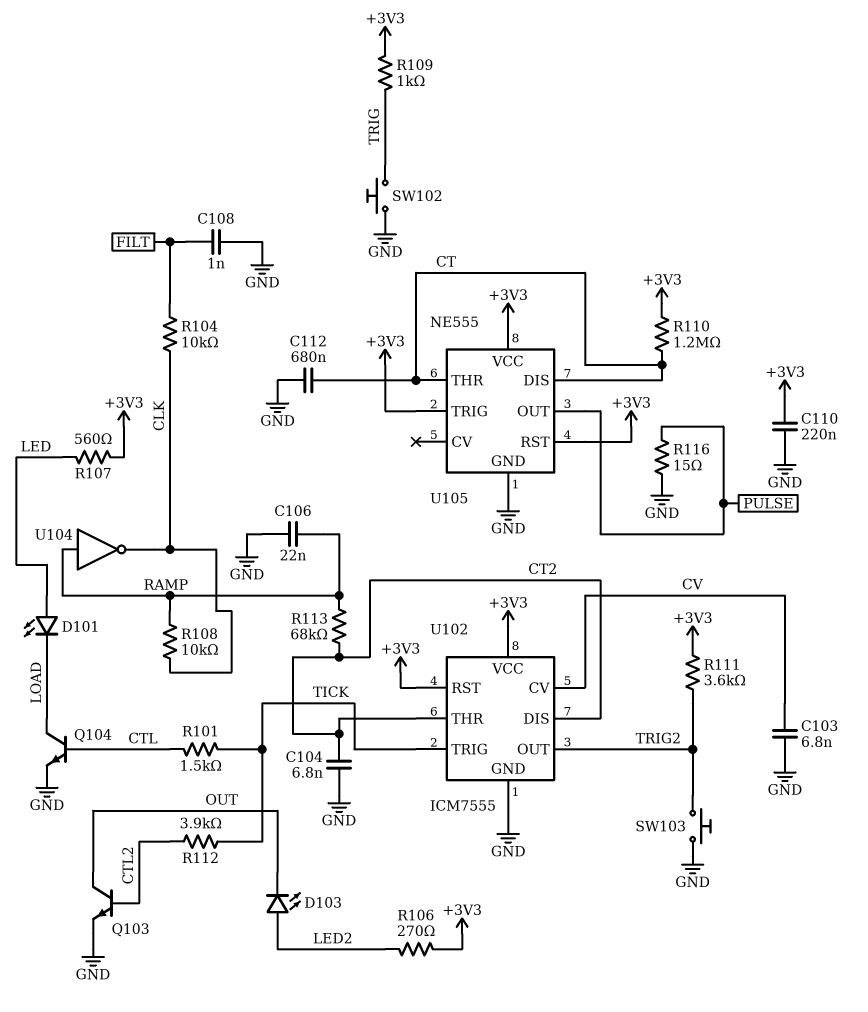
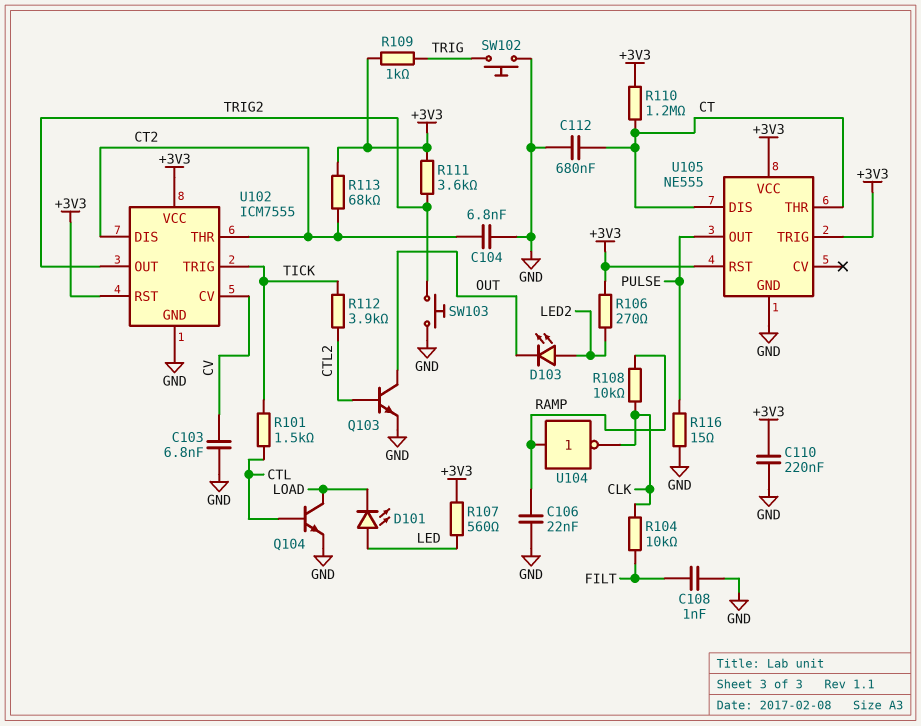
R113: 68k (CT2, RAMP) -> 68k (+3V3, CT2)

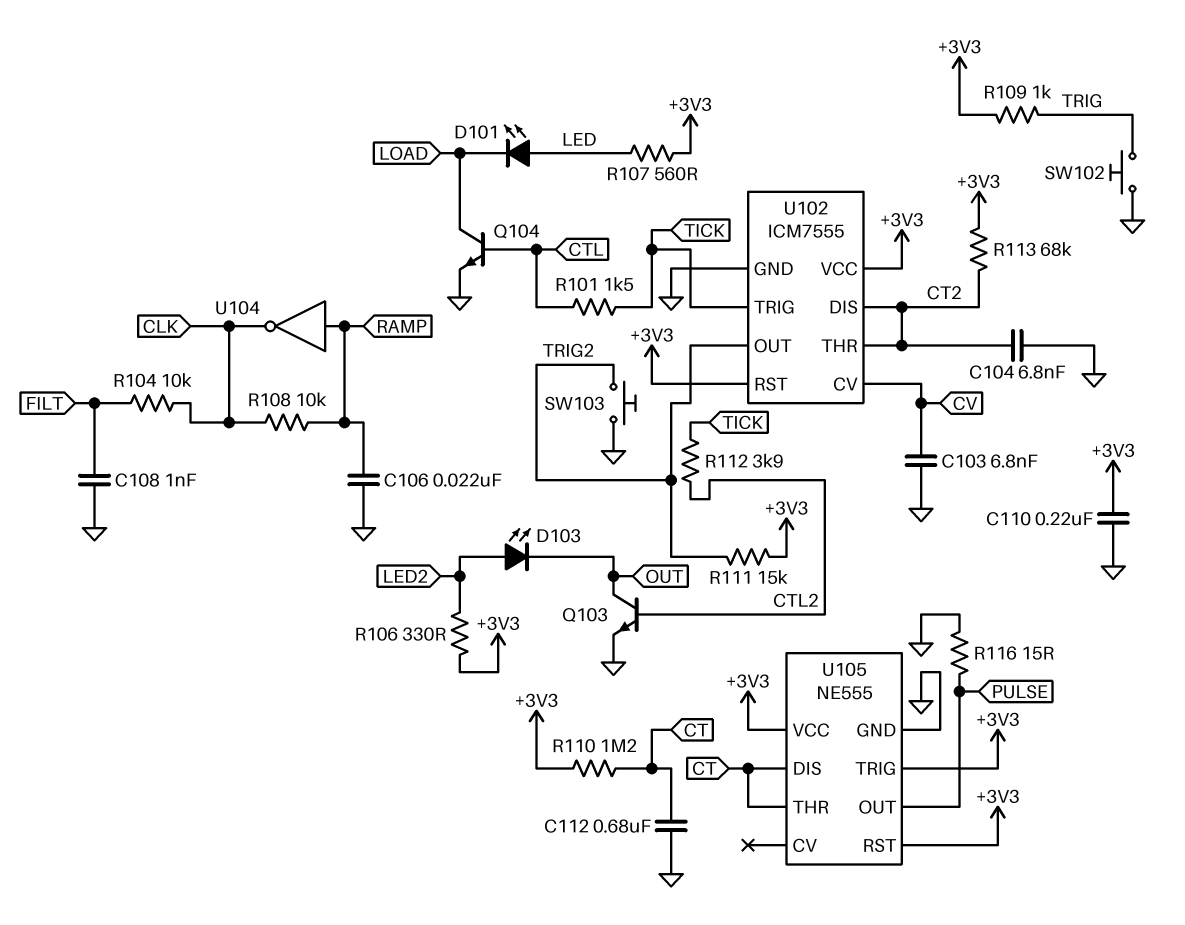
R106: 270 (+3V3, LED2) -> 330 (+3V3, LED2)
R111: 3.6k (+3V3, TRIG2) -> 15k (+3V3, TRIG2)

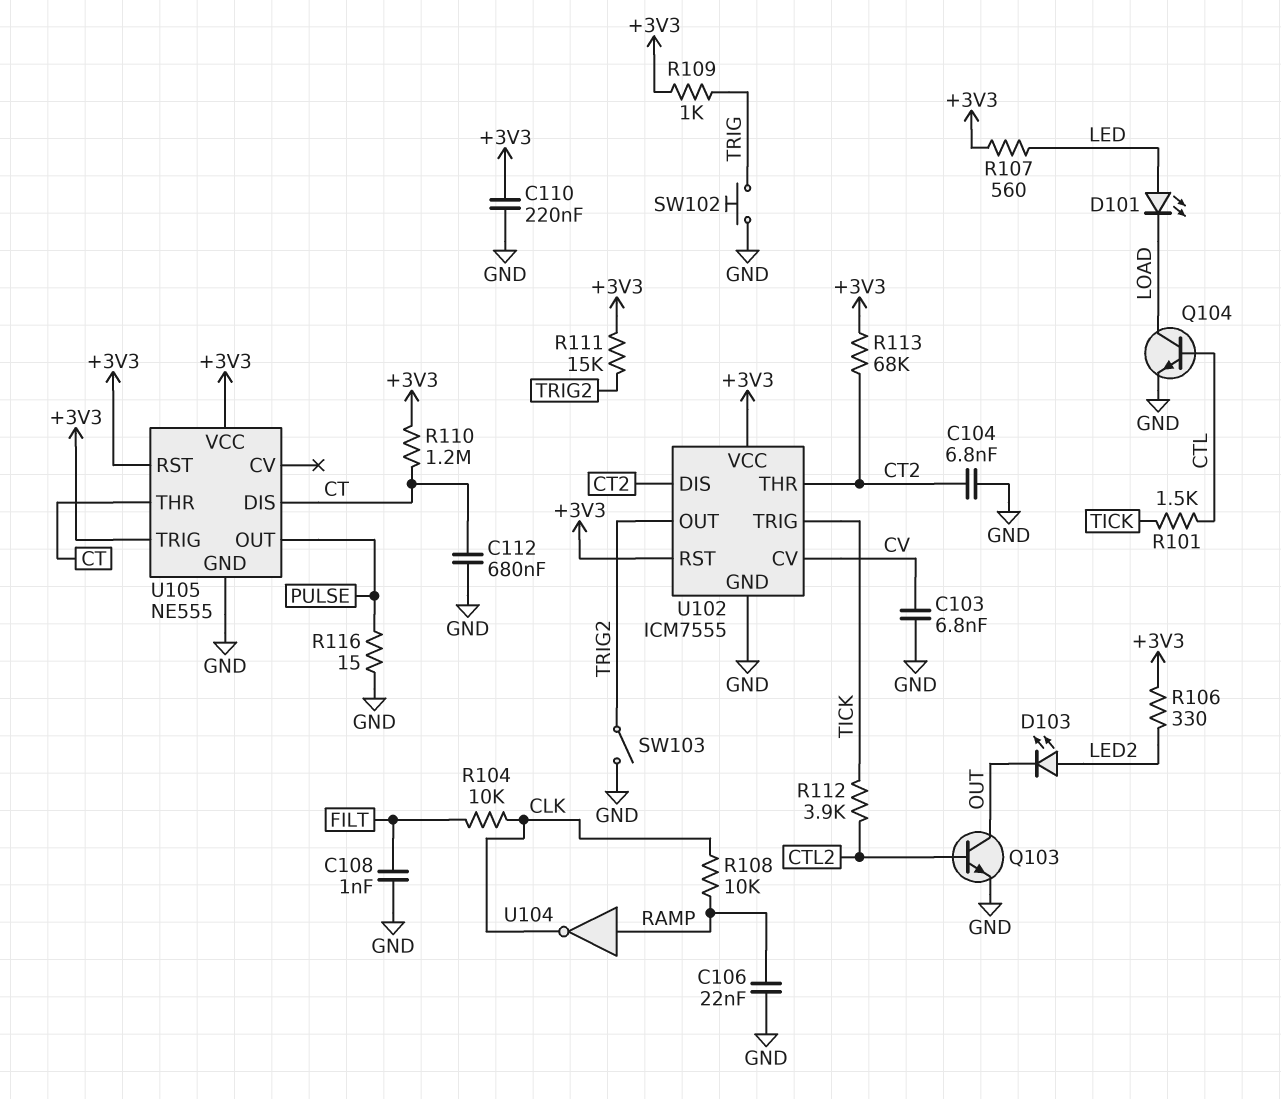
SW103: button (GND, TRIG2) -> switch (GND, TRIG2)

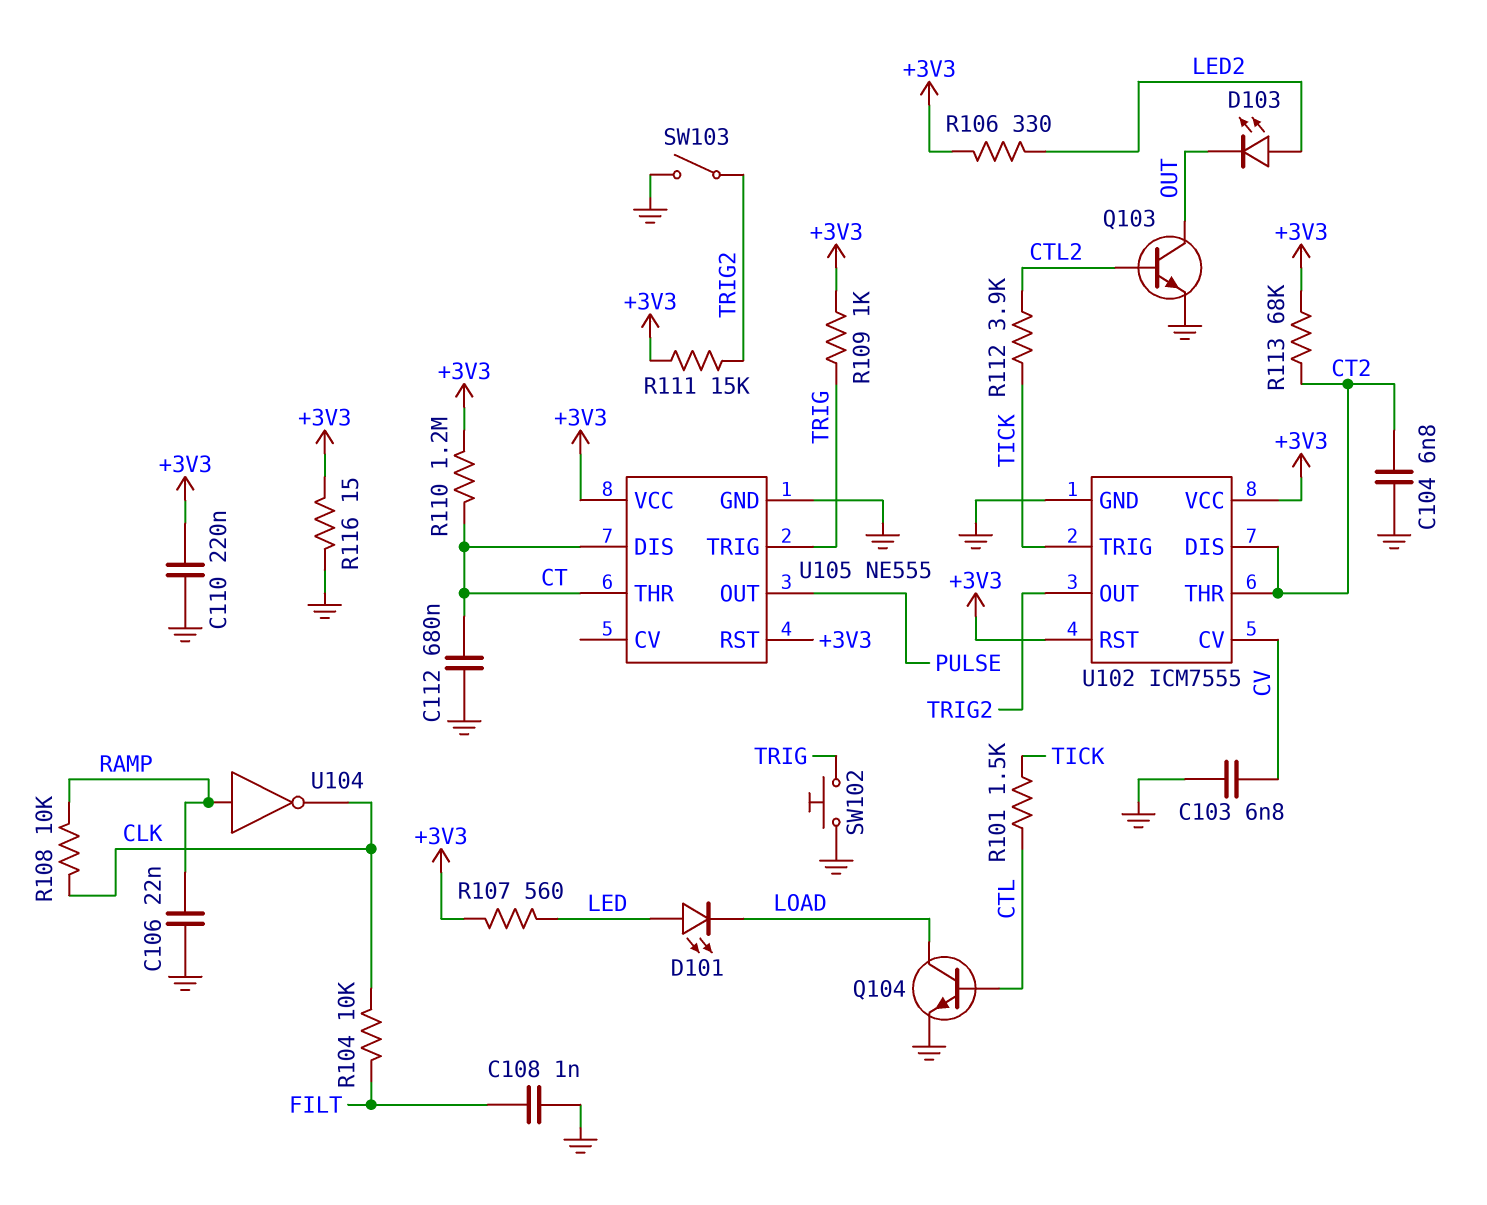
R116: 15 (GND, PULSE) -> 15 (+3V3, GND)
U105 pin TRIG: +3V3 -> TRIG

